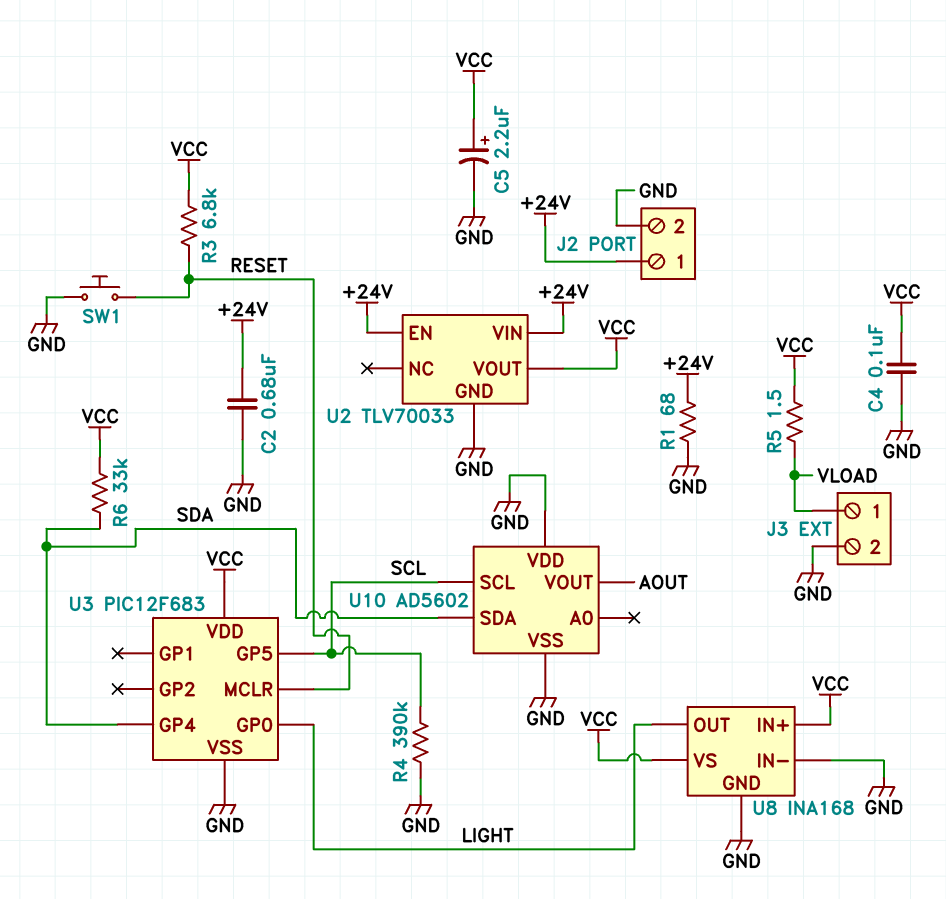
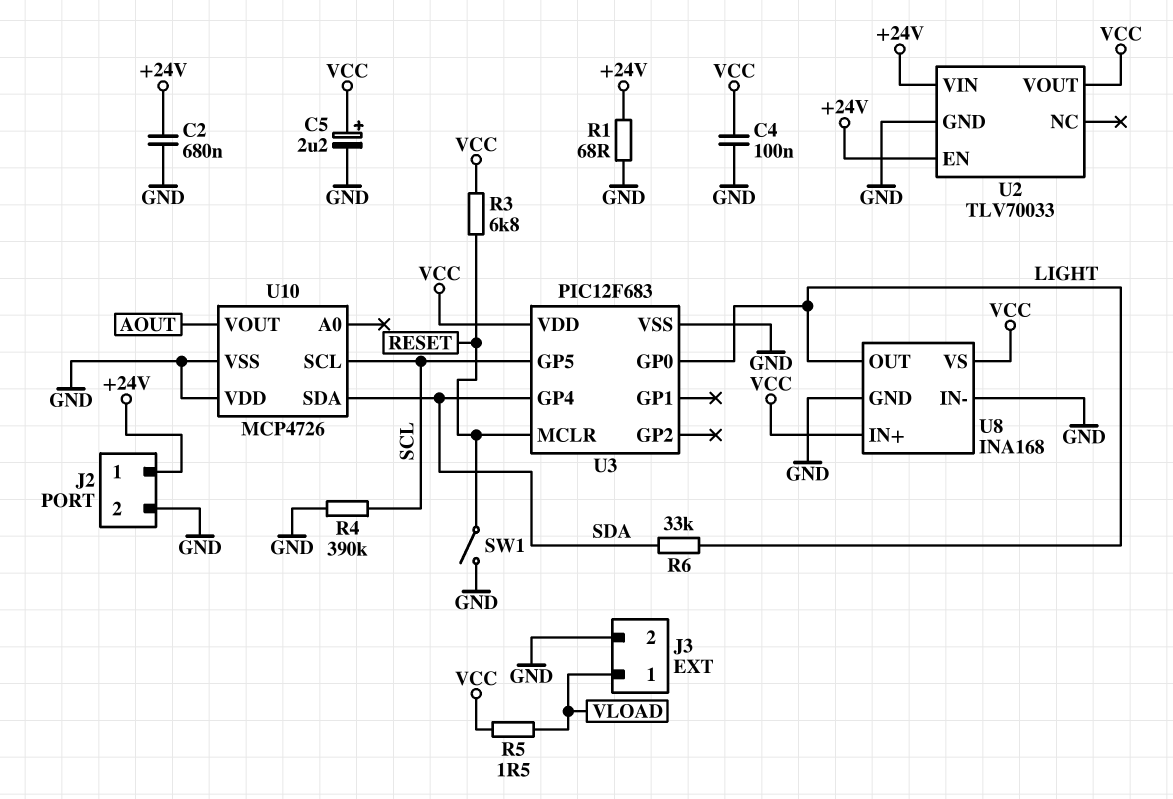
R6: 33k (SDA, VCC) -> 33k (LIGHT, SDA)
SW1: button (GND, RESET) -> switch (GND, RESET)
U10: AD5602 -> MCP4726

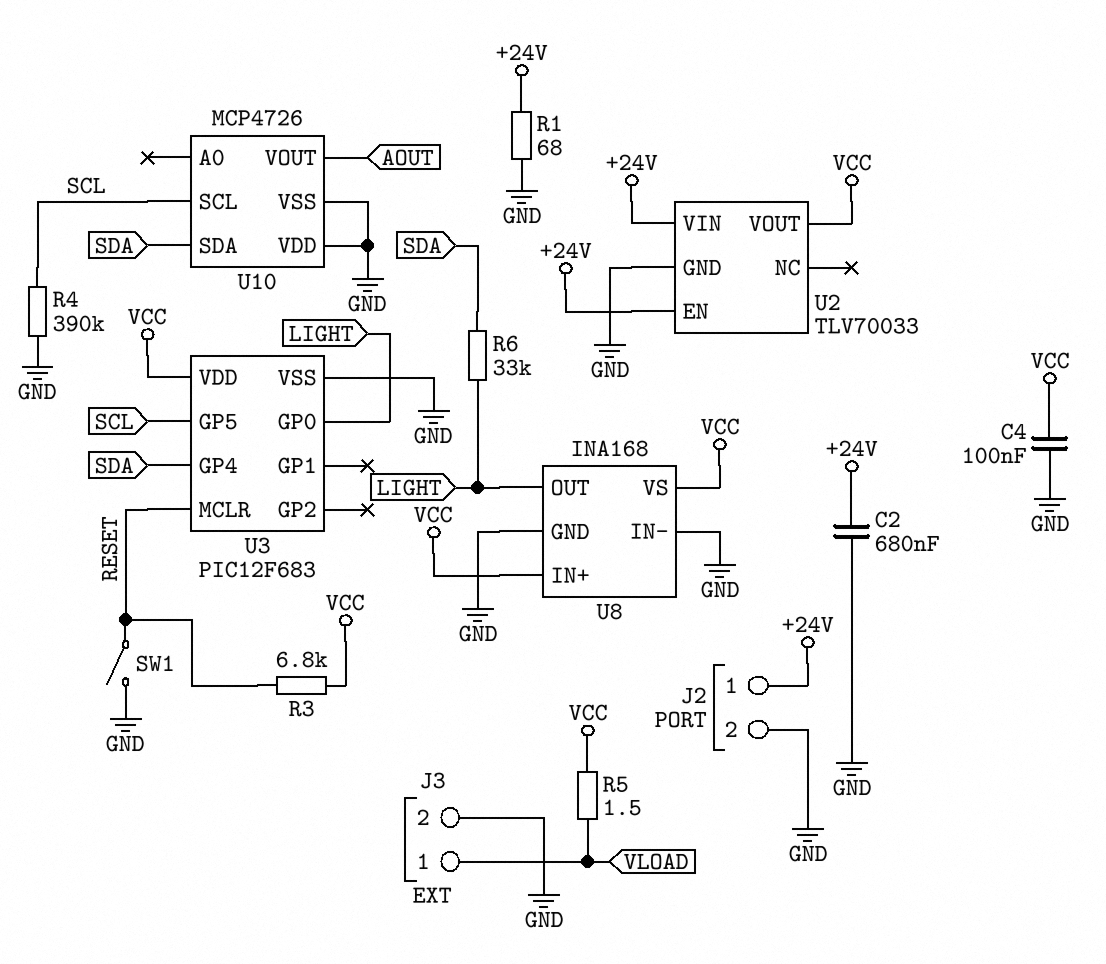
C5: 2.2uF (plus VCC, minus GND) -> none

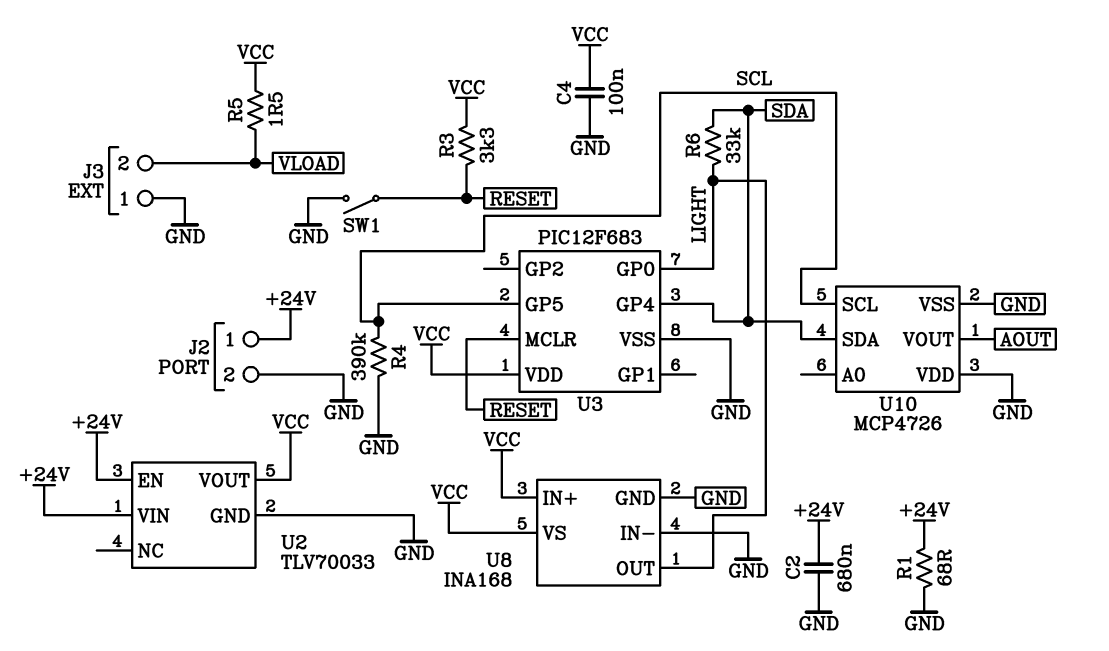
J3 pin 1: VLOAD -> GND
J3 pin 2: GND -> VLOAD
R3: 6.8k (RESET, VCC) -> 3.3k (RESET, VCC)

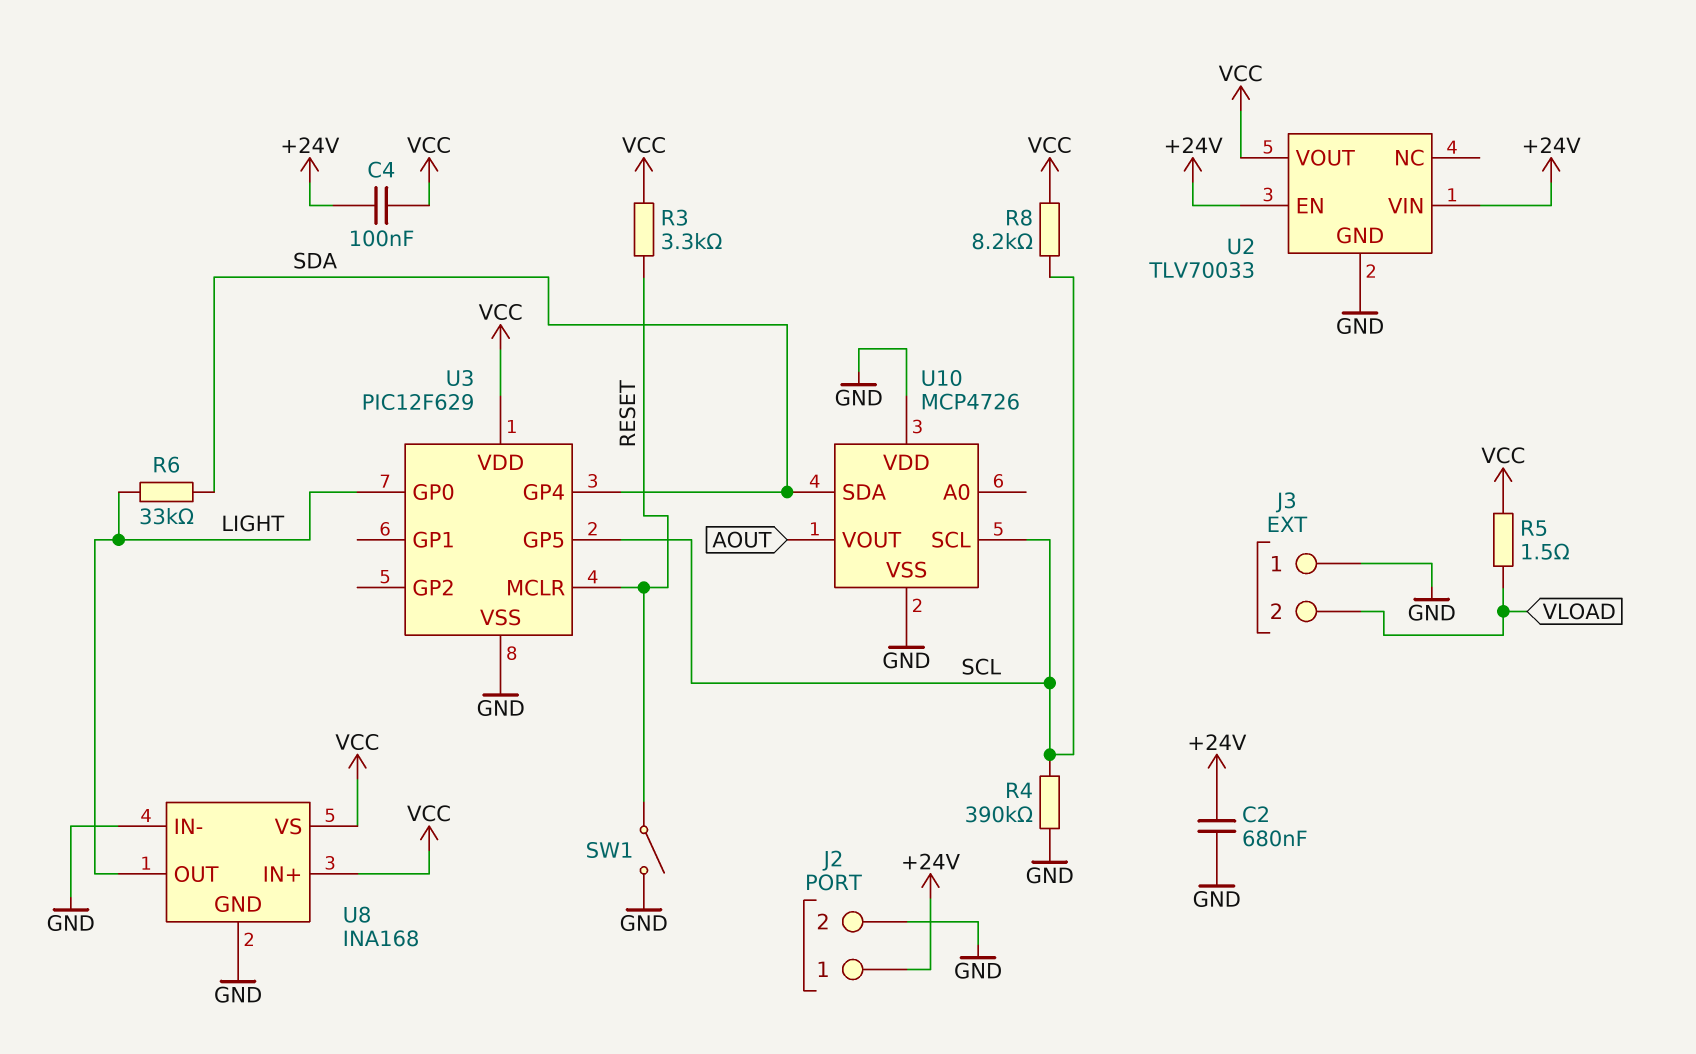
C4: 100nF (GND, VCC) -> 100nF (+24V, VCC)
R1: 68 (+24V, GND) -> none
R8: none -> 8.2k (SCL, VCC)
U3: PIC12F683 -> PIC12F629

